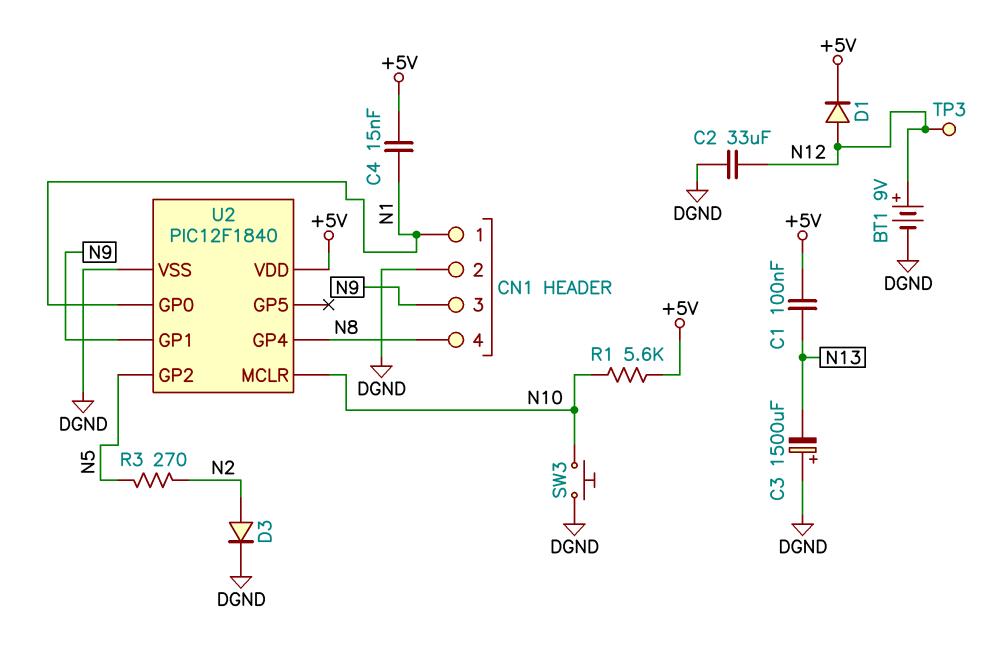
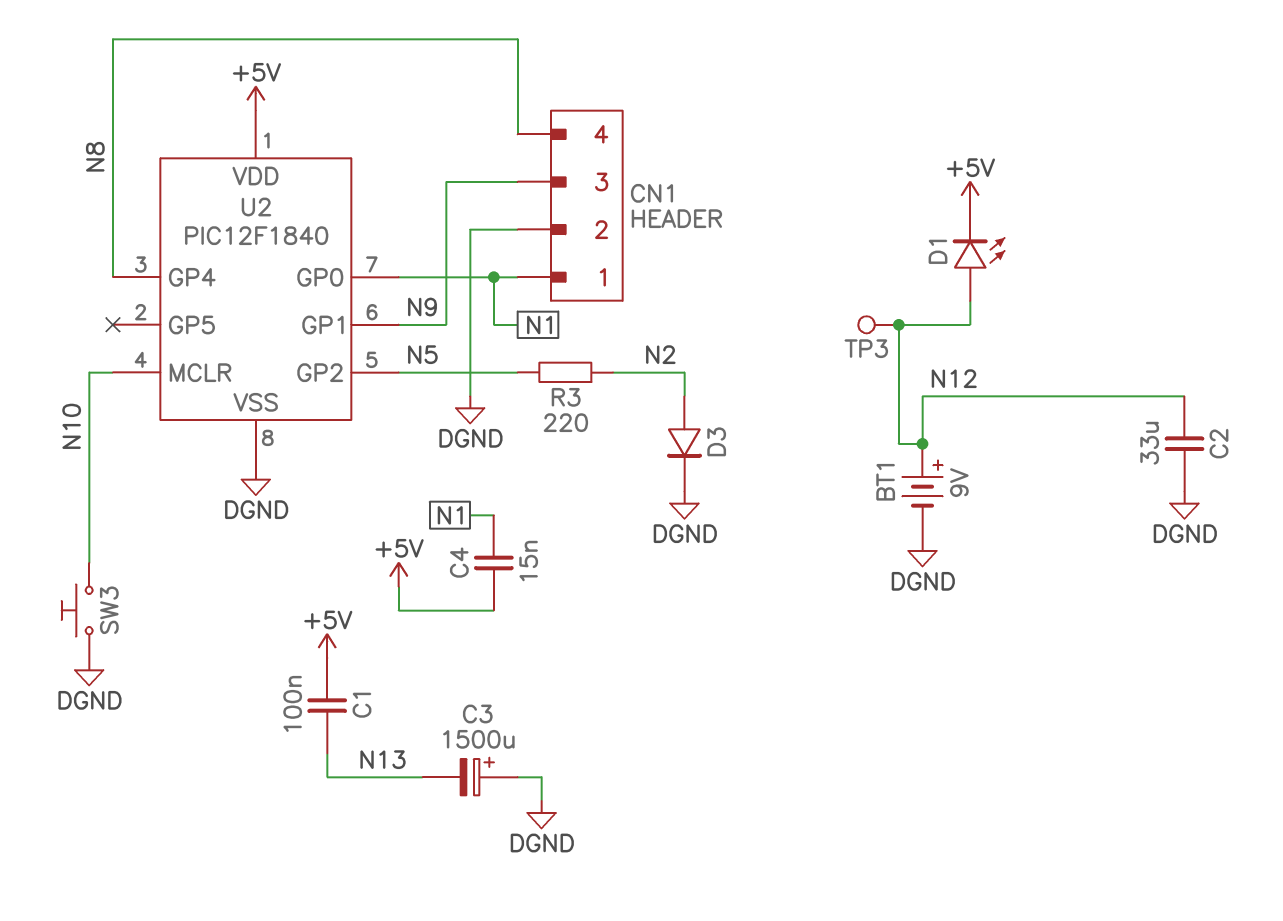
D1: diode (A N12, K +5V) -> LED (A N12, K +5V)
R1: 5.6k (+5V, N10) -> none
R3: 270 (N2, N5) -> 220 (N2, N5)

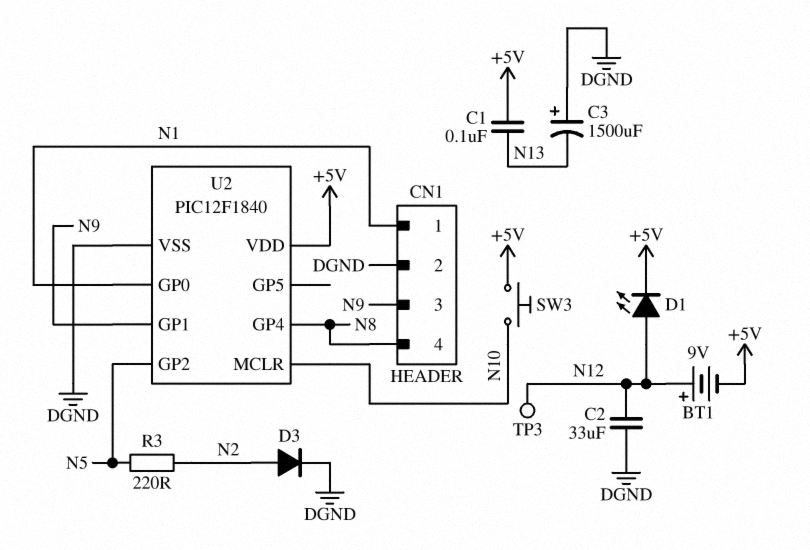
BT1: 9V (plus N12, minus DGND) -> 9V (plus N12, minus +5V)
C4: 15nF (+5V, N1) -> none
SW3: button (DGND, N10) -> button (+5V, N10)

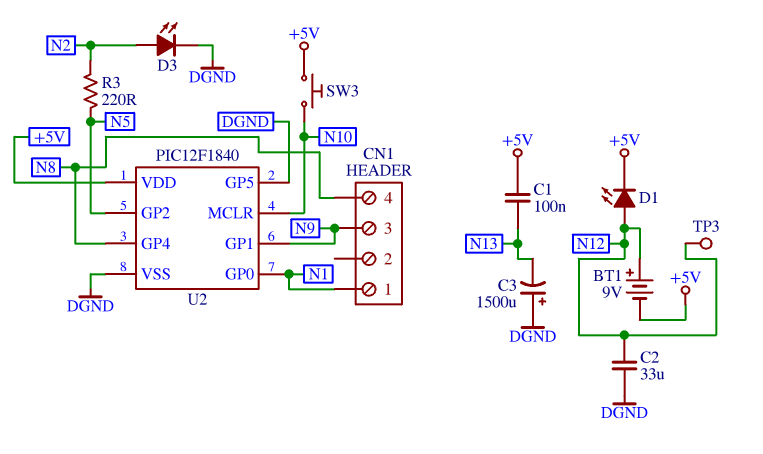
CN1 pin 2: DGND -> none
D3: diode (A N2, K DGND) -> LED (A N2, K DGND)
U2 pin GP5: none -> DGND

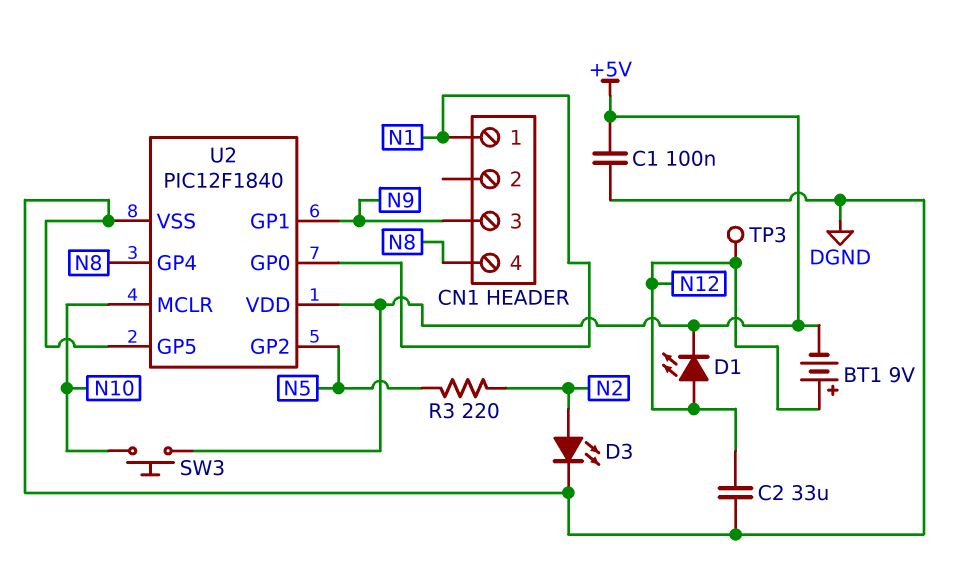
C1: 100nF (+5V, N13) -> 100nF (+5V, DGND)
C3: 1500uF (plus DGND, minus N13) -> none

